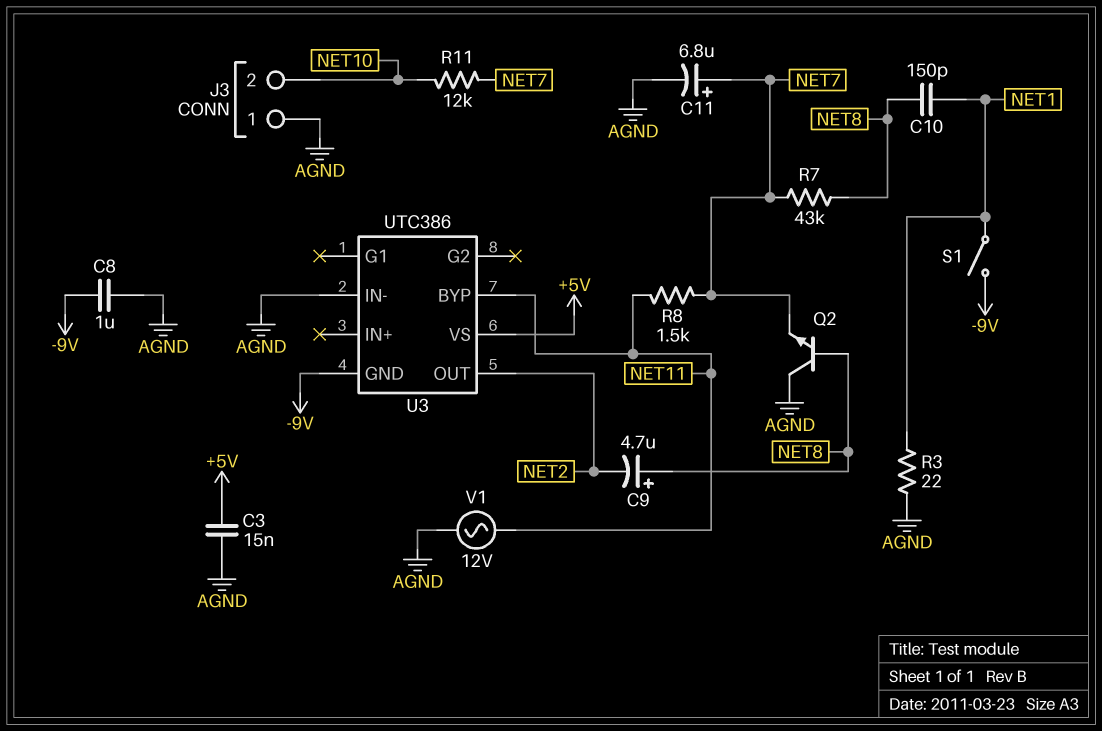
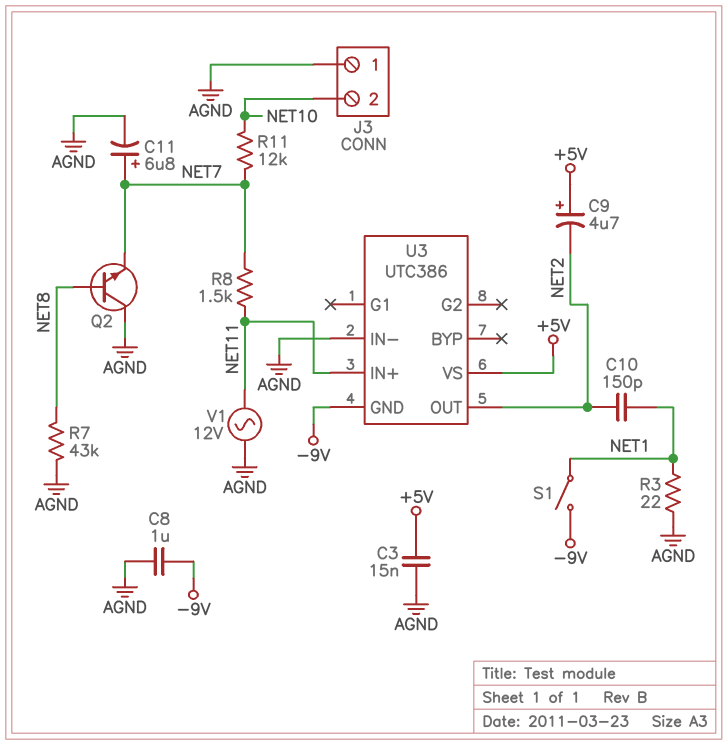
C9: 4.7uF (plus NET8, minus NET2) -> 4.7uF (plus +5V, minus NET2)
C10: 150pF (NET1, NET8) -> 150pF (NET1, NET2)
R7: 43k (NET7, NET8) -> 43k (AGND, NET8)
U3 pin BYP: NET11 -> none
U3 pin IN+: none -> NET11

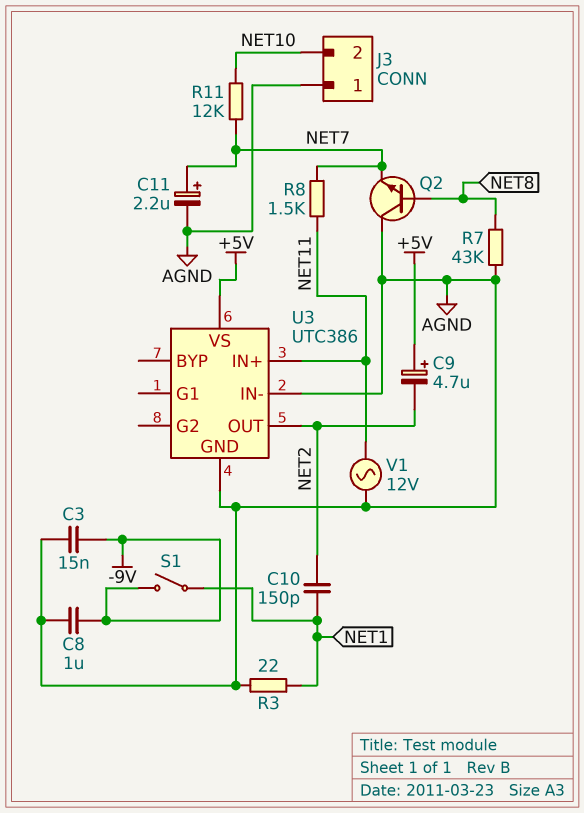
C3: 15nF (+5V, AGND) -> 15nF (-9V, AGND)
C11: 6.8uF (plus NET7, minus AGND) -> 2.2uF (plus NET7, minus AGND)
U3 pin GND: -9V -> AGND

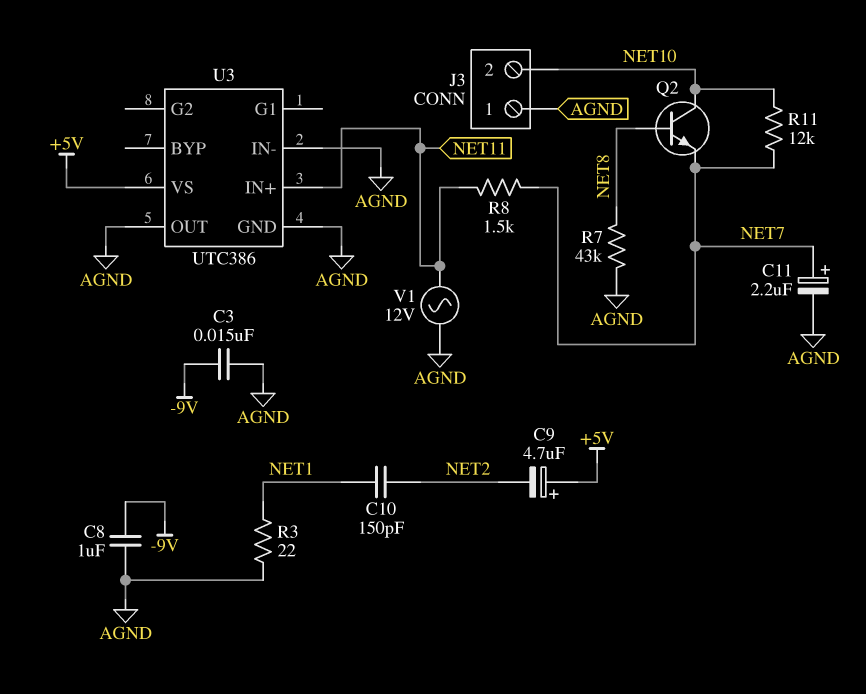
Q2: NPN (B NET8, C AGND, E NET7) -> NPN (B NET8, C NET10, E NET7)
S1: switch (-9V, NET1) -> none
U3 pin OUT: NET2 -> AGND

